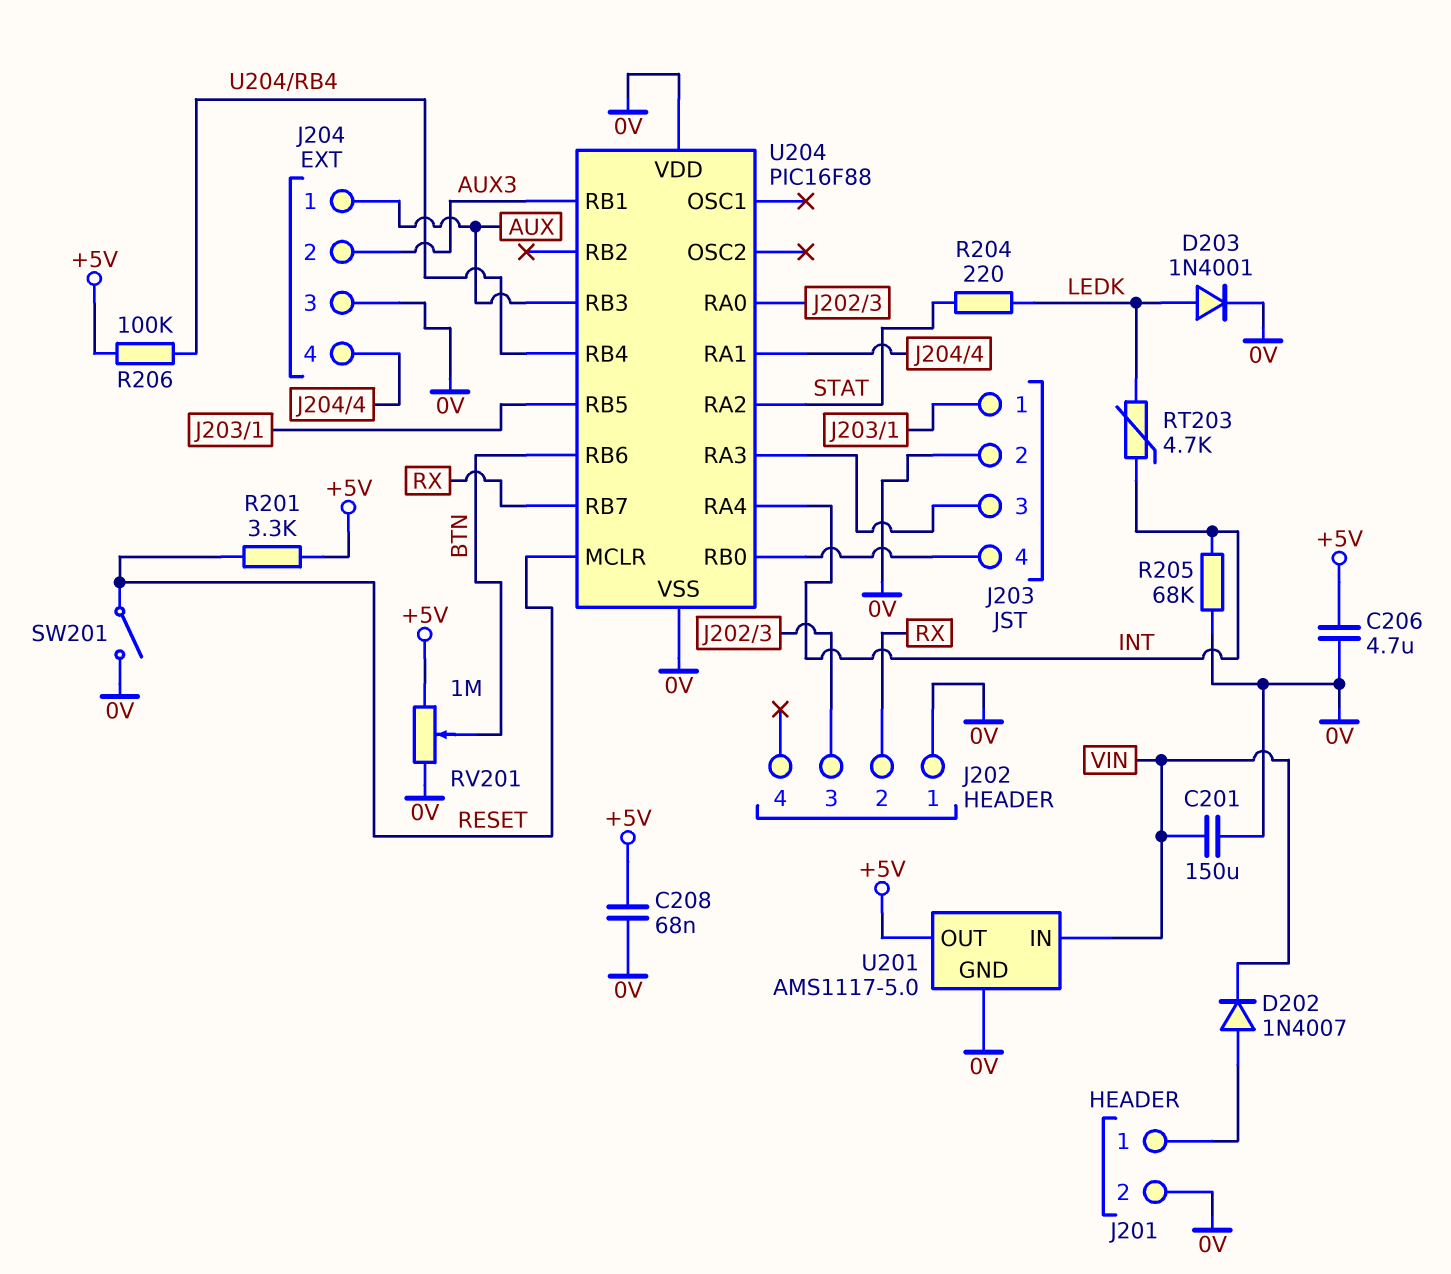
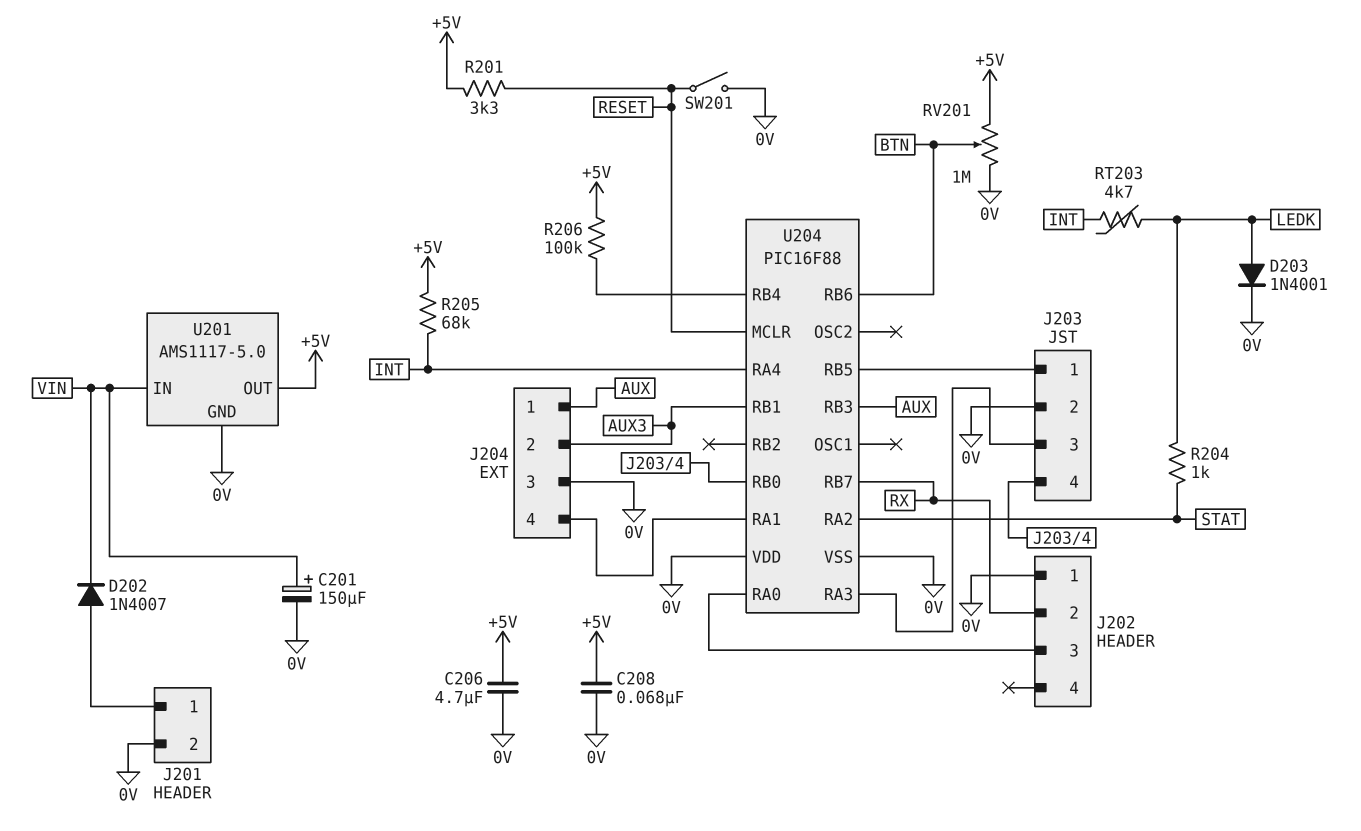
C201: 150uF (0V, VIN) -> 150uF (plus VIN, minus 0V)
R204: 220 (LEDK, STAT) -> 1k (LEDK, STAT)
R205: 68k (0V, INT) -> 68k (+5V, INT)

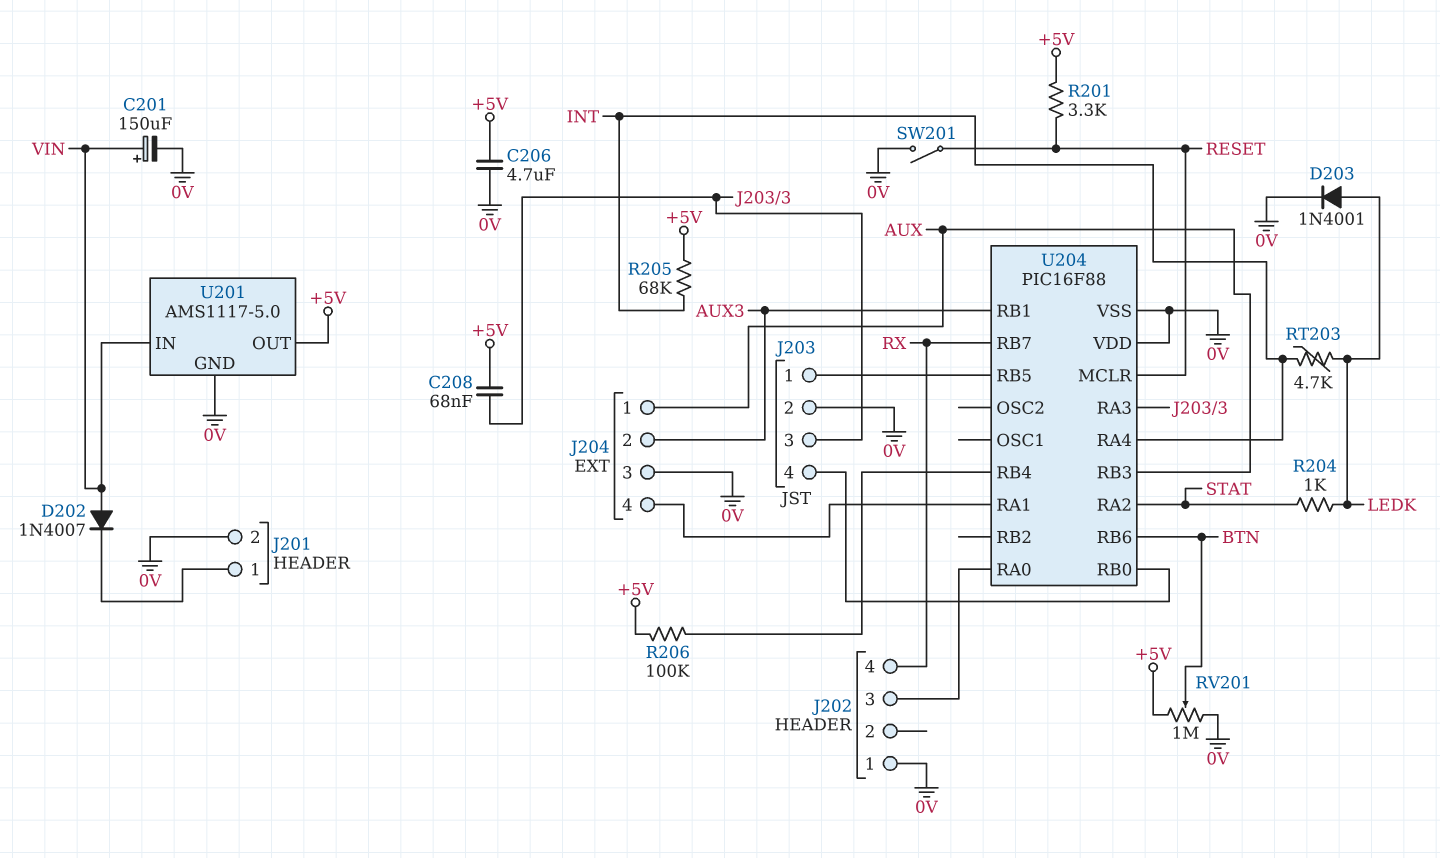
C208: 68nF (+5V, 0V) -> 68nF (+5V, J203/3)
D202: diode 1N4007 (A J201/1, K VIN) -> diode 1N4007 (A VIN, K J201/1)
J202 pin 2: RX -> none
J202 pin 4: none -> RX

